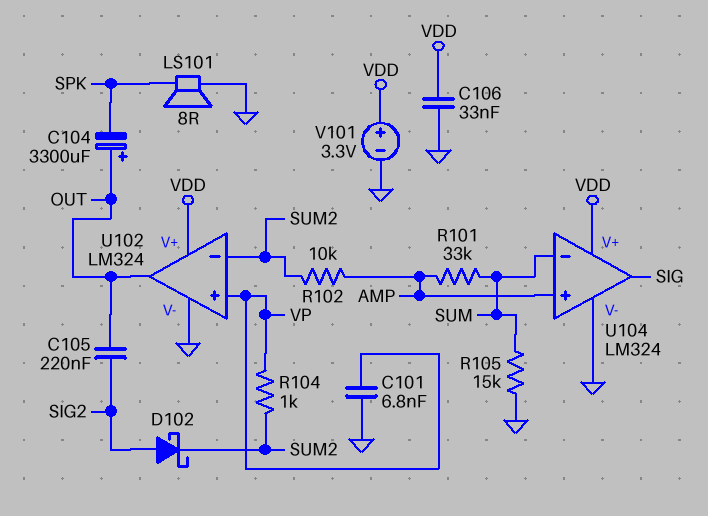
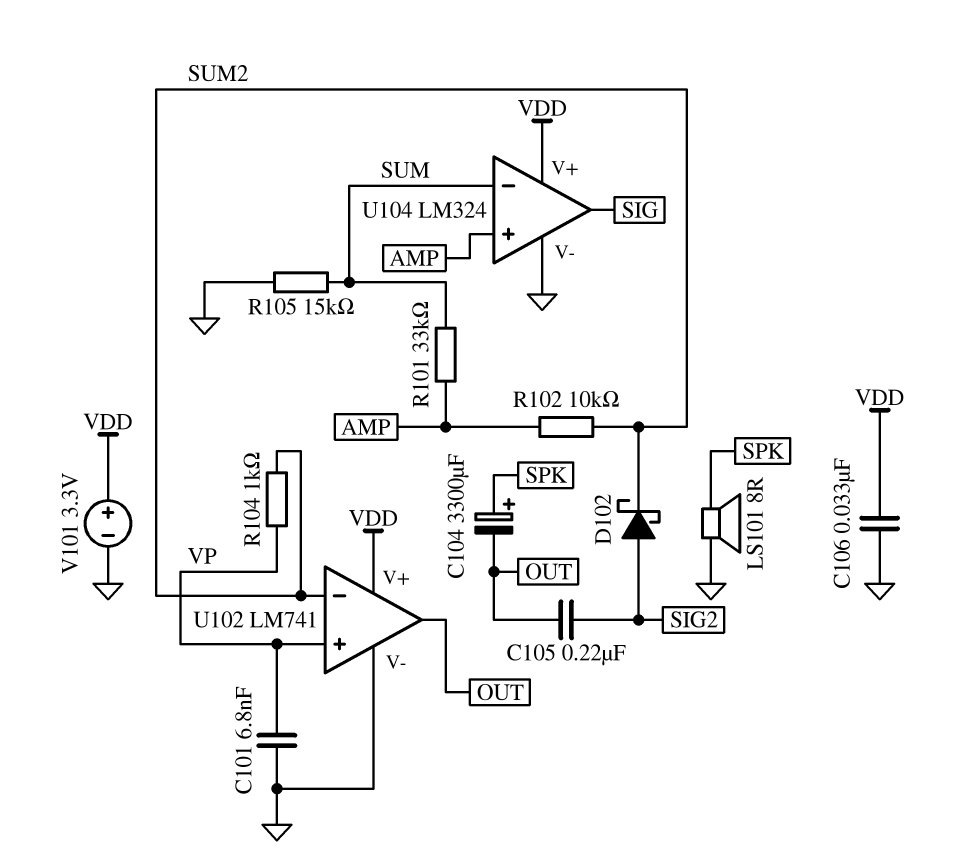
C104: 3300uF (plus OUT, minus SPK) -> 3300uF (plus SPK, minus OUT)
U102: LM324 -> LM741

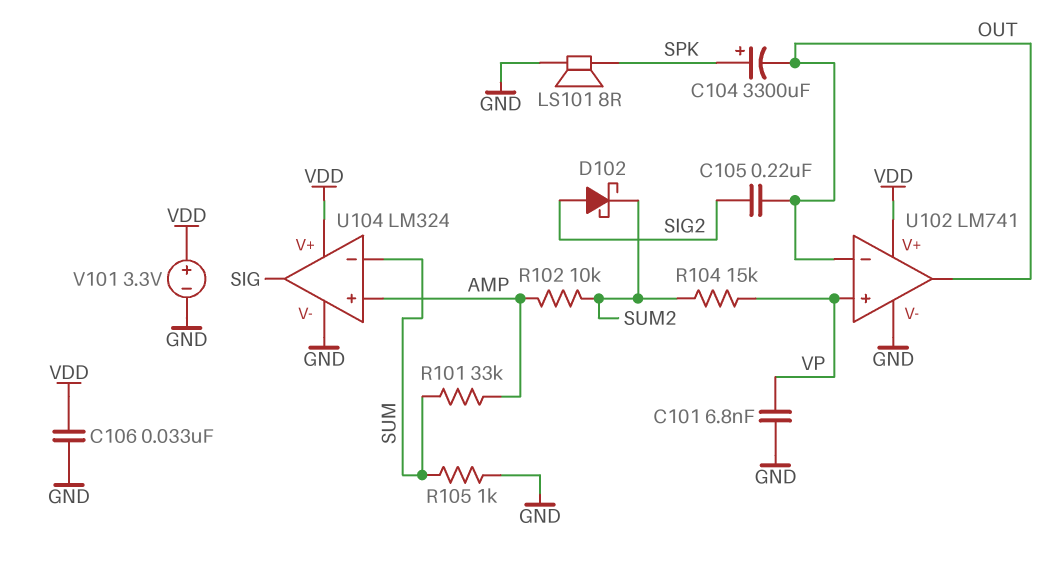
R104: 1k (SUM2, VP) -> 15k (SUM2, VP)
R105: 15k (GND, SUM) -> 1k (GND, SUM)
U102 pin in-: SUM2 -> OUT

